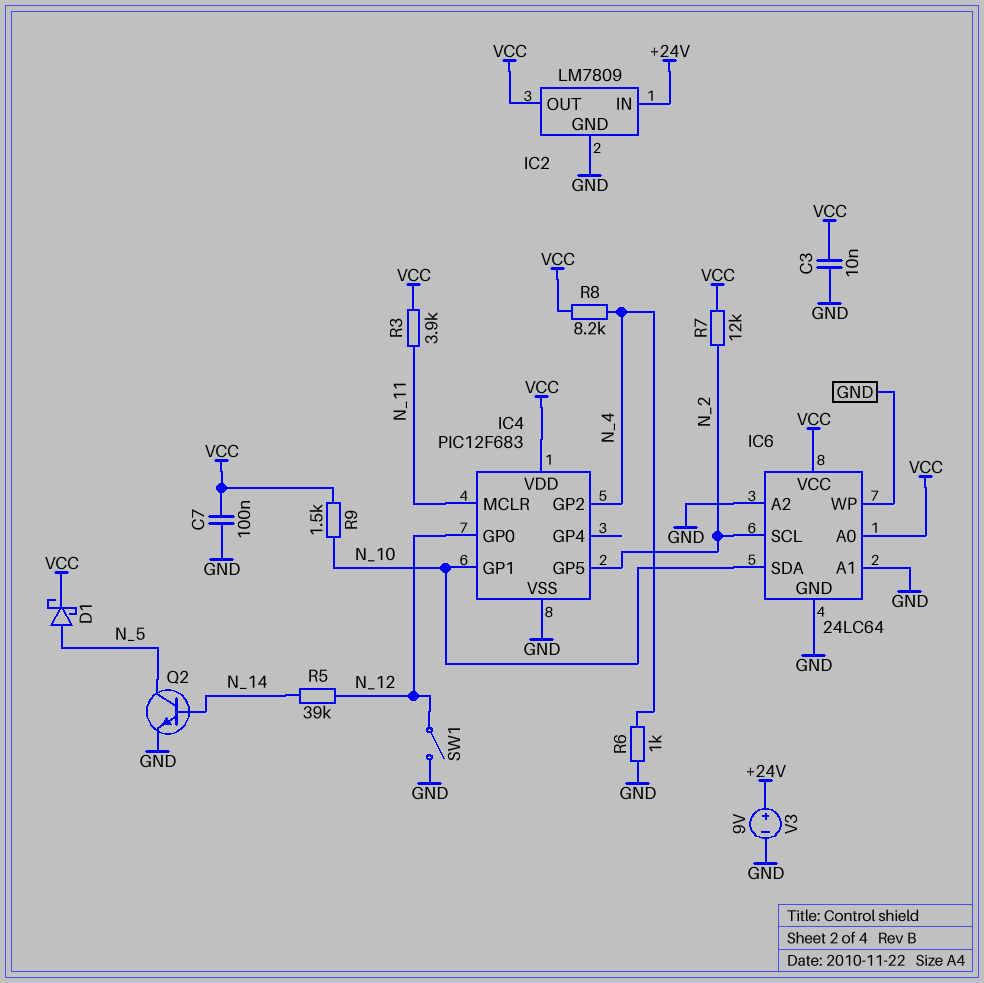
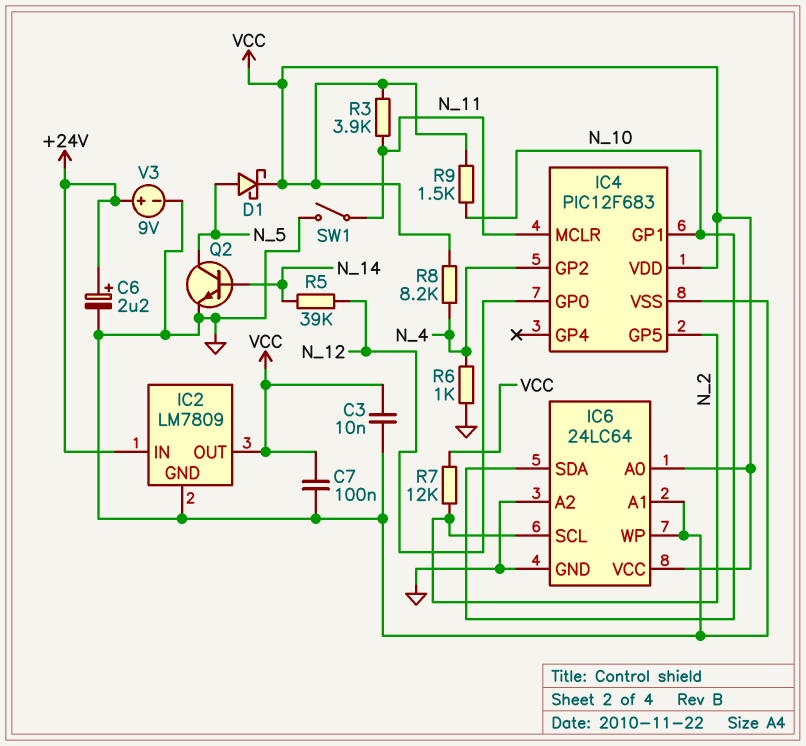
C6: none -> 2.2uF (plus +24V, minus GND)
SW1: switch (GND, N_12) -> switch (GND, N_11)

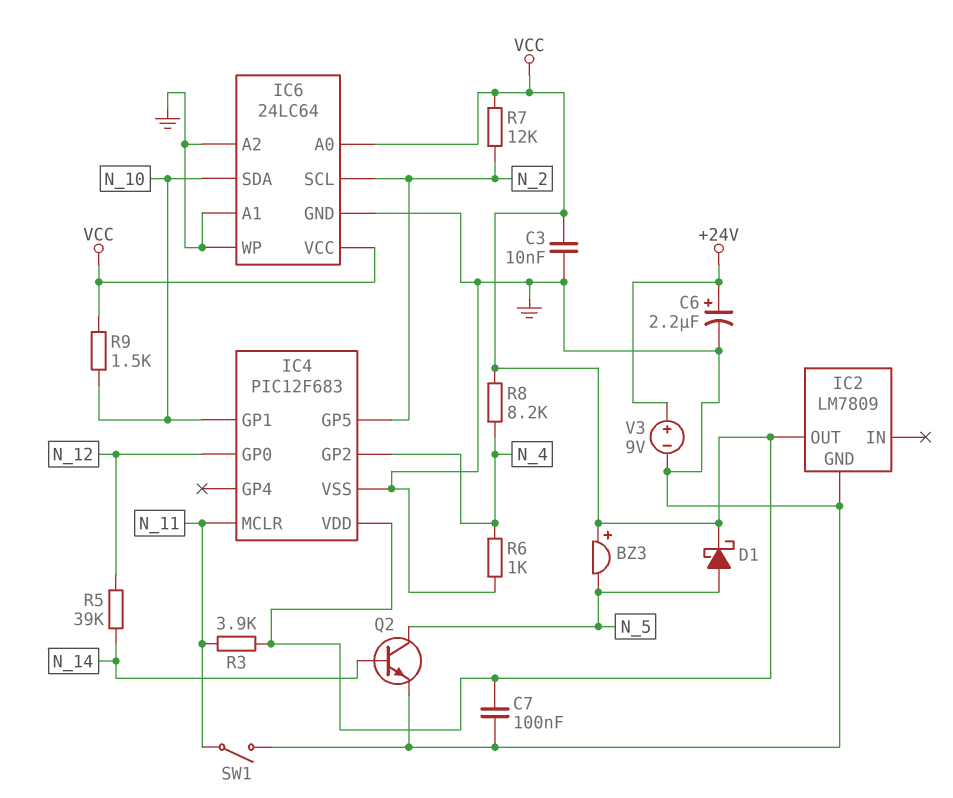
BZ3: none -> buzzer (plus VCC, minus N_5)
IC2 pin IN: +24V -> none

